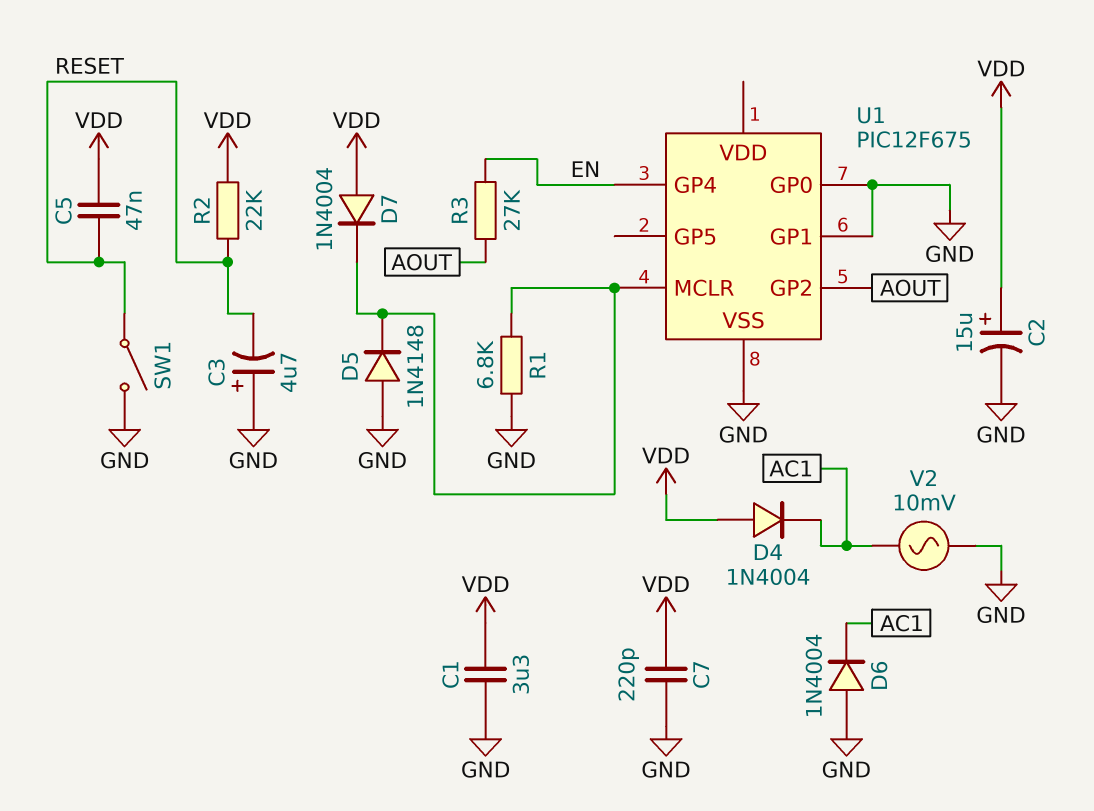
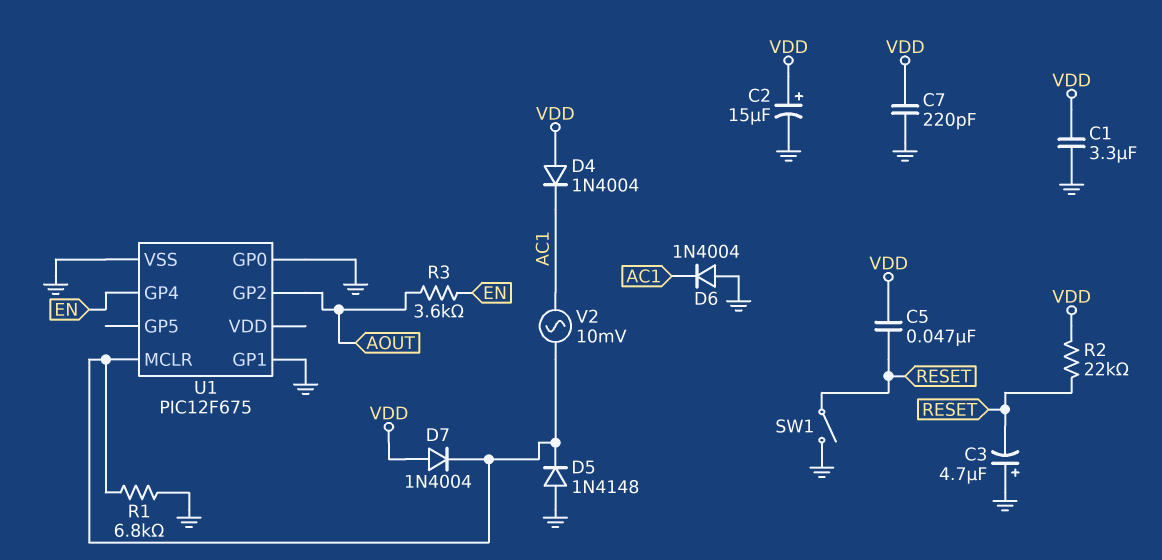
R3: 27k (AOUT, EN) -> 3.6k (AOUT, EN)
V2: AC 10mV (AC1, GND) -> AC 10mV (AC1, U1/MCLR)

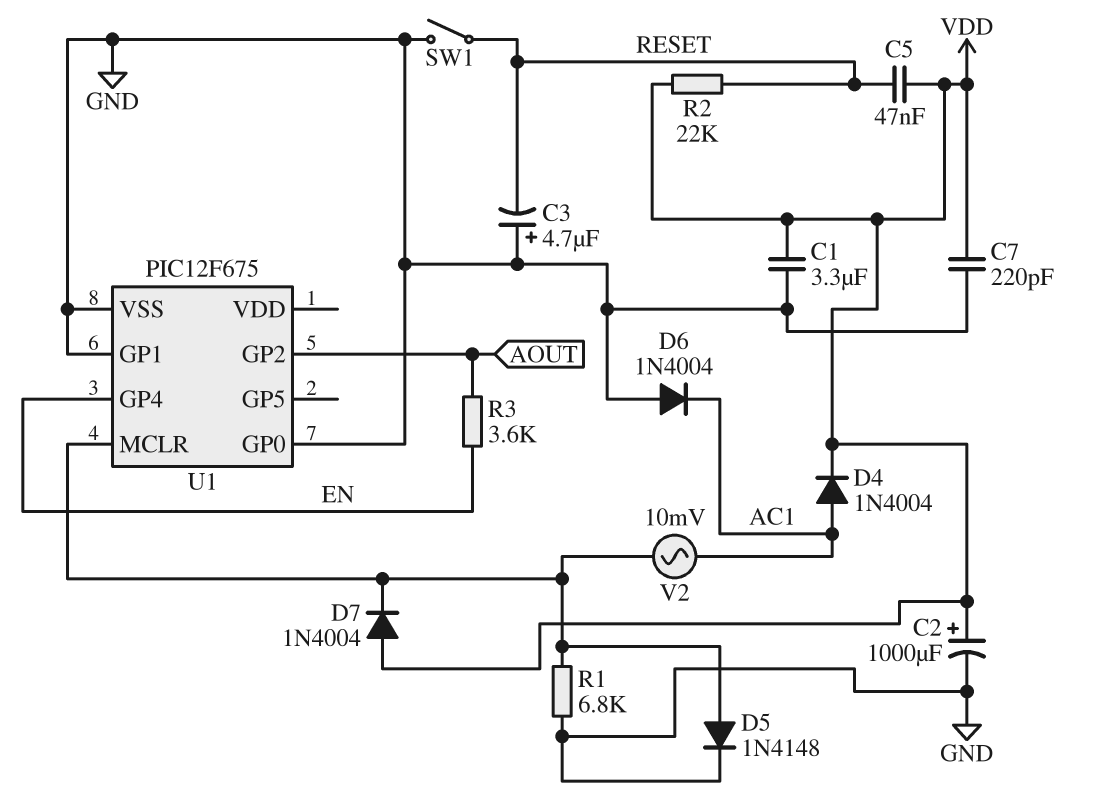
C2: 15uF (plus VDD, minus GND) -> 1000uF (plus VDD, minus GND)
D4: diode 1N4004 (A VDD, K AC1) -> diode 1N4004 (A AC1, K VDD)
D5: diode 1N4148 (A GND, K U1/MCLR) -> diode 1N4148 (A U1/MCLR, K GND)

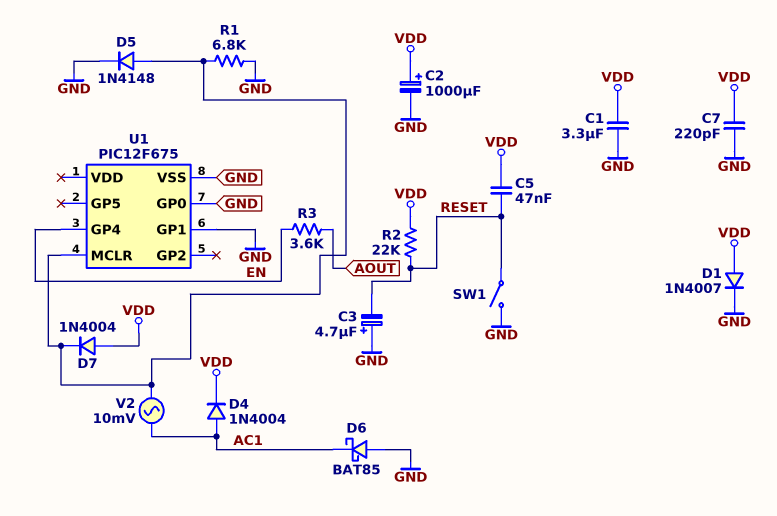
D1: none -> diode 1N4007 (A VDD, K GND)
D6: diode 1N4004 (A GND, K AC1) -> schottky BAT85 (A GND, K AC1)
U1 pin GP2: AOUT -> none

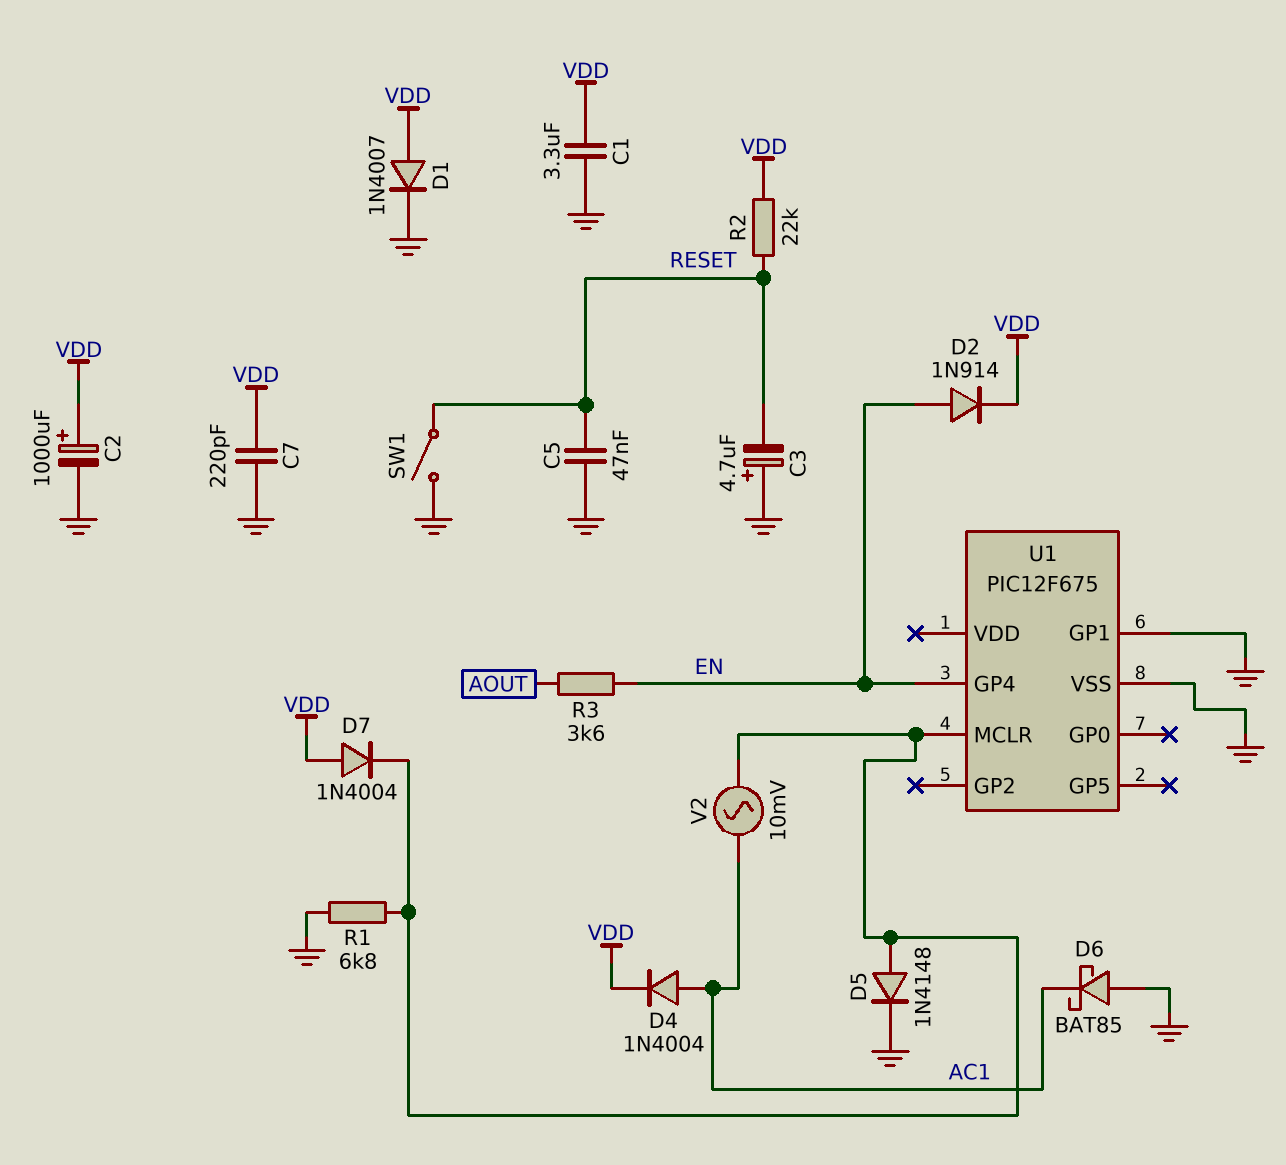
C5: 47nF (RESET, VDD) -> 47nF (GND, RESET)
D2: none -> diode 1N914 (A EN, K VDD)
U1 pin GP0: GND -> none

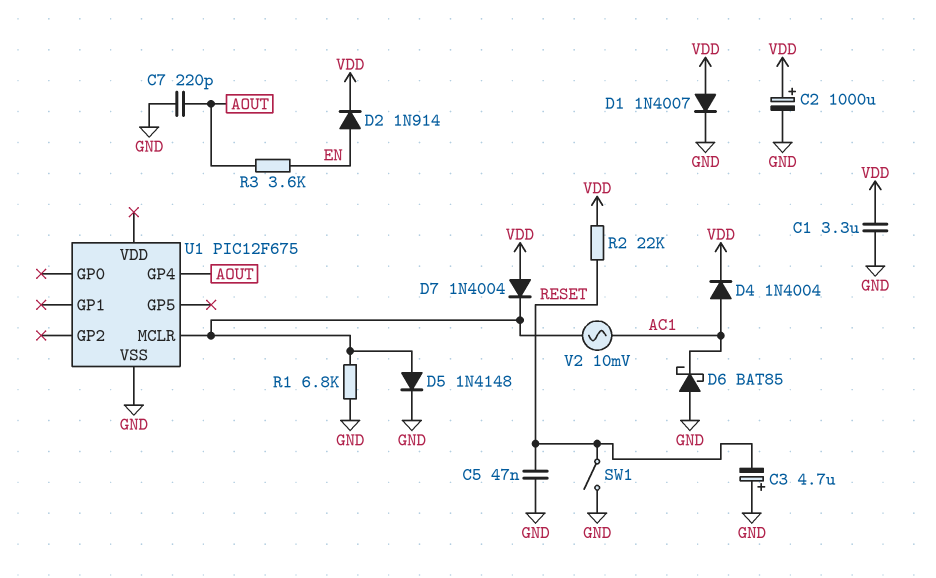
C7: 220pF (GND, VDD) -> 220pF (AOUT, GND)
U1 pin GP1: GND -> none
U1 pin GP4: EN -> AOUT

